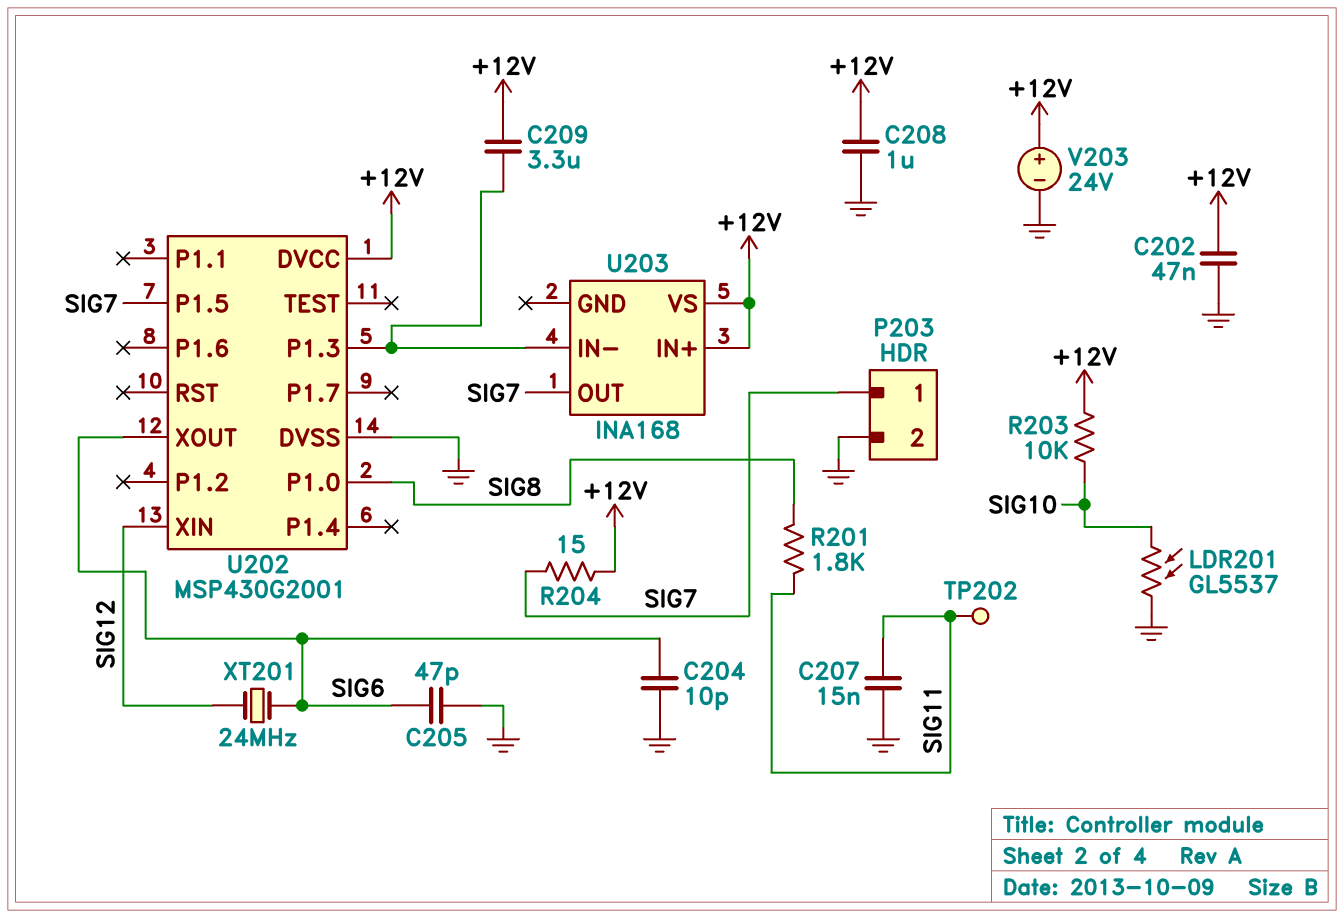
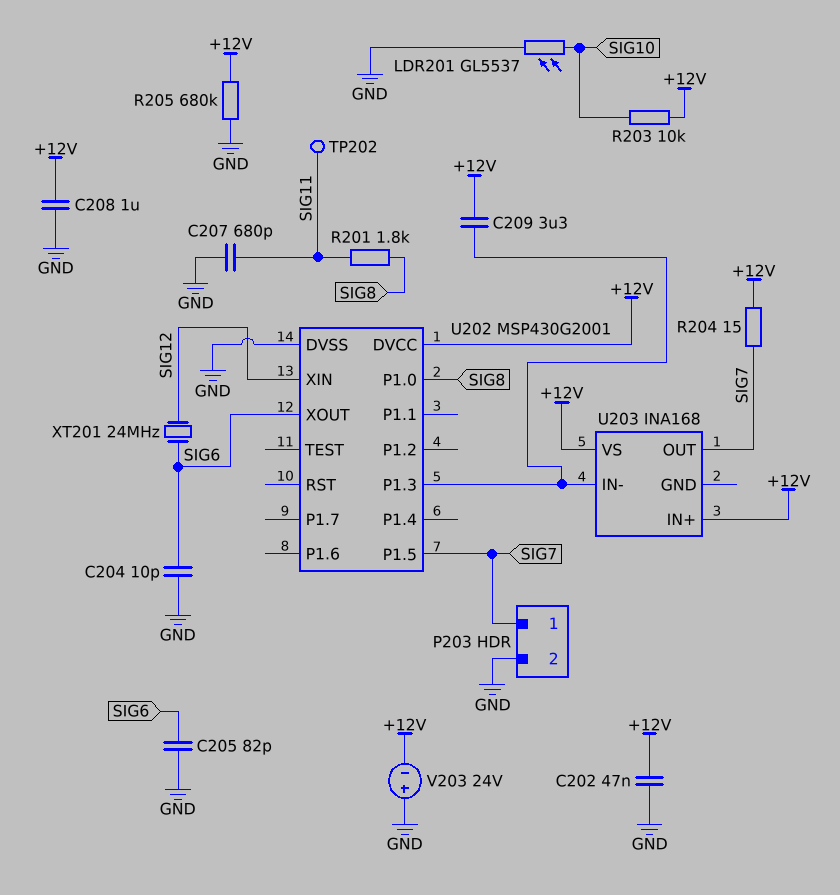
C205: 47pF (GND, SIG6) -> 82pF (GND, SIG6)
C207: 15nF (GND, SIG11) -> 680pF (GND, SIG11)
R205: none -> 680k (+12V, GND)
V203: 24V (plus +12V, minus GND) -> 24V (plus GND, minus +12V)

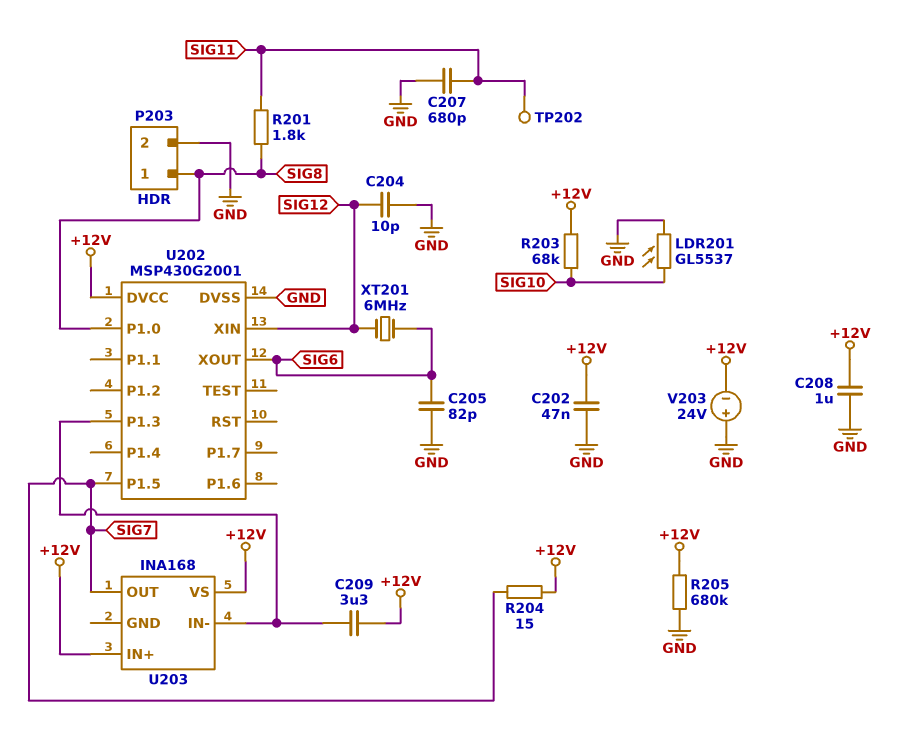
C204: 10pF (GND, SIG6) -> 10pF (GND, SIG12)
P203 pin 1: SIG7 -> SIG8
R203: 10k (+12V, SIG10) -> 68k (+12V, SIG10)
XT201: 24MHz (SIG6, SIG12) -> 6MHz (SIG6, SIG12)

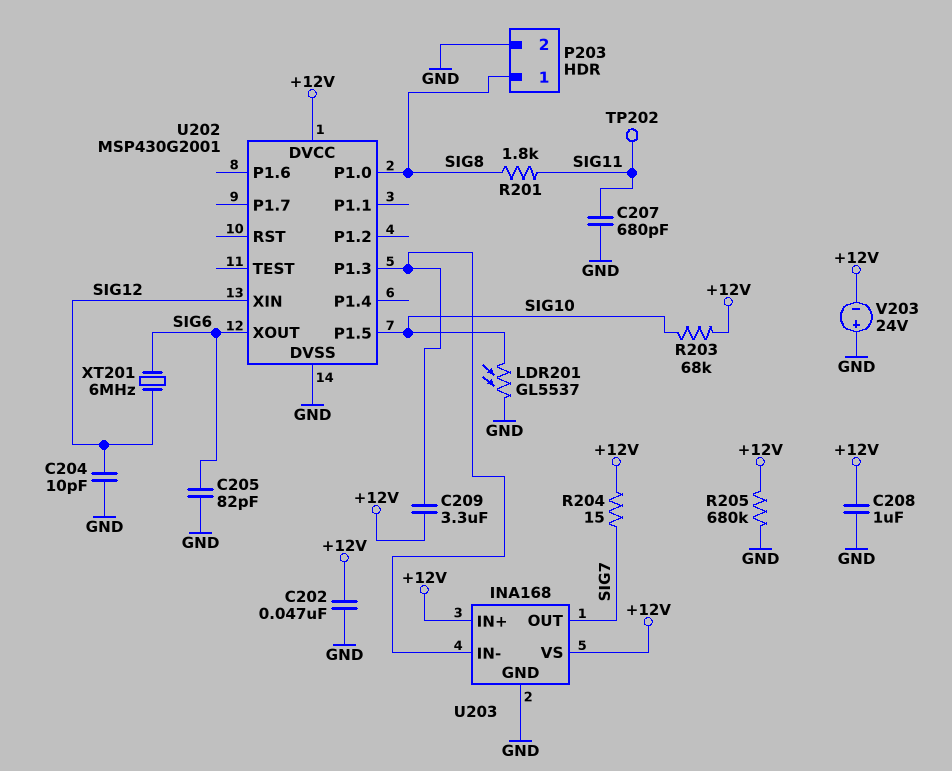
U202 pin P1.5: SIG7 -> SIG10
U203 pin GND: none -> GND

